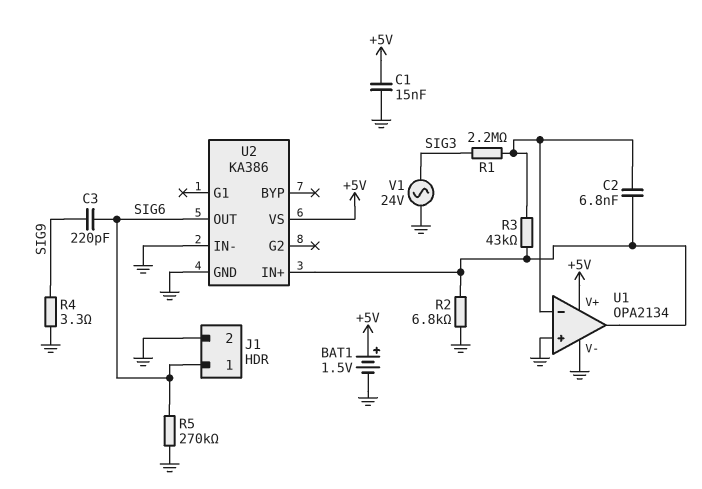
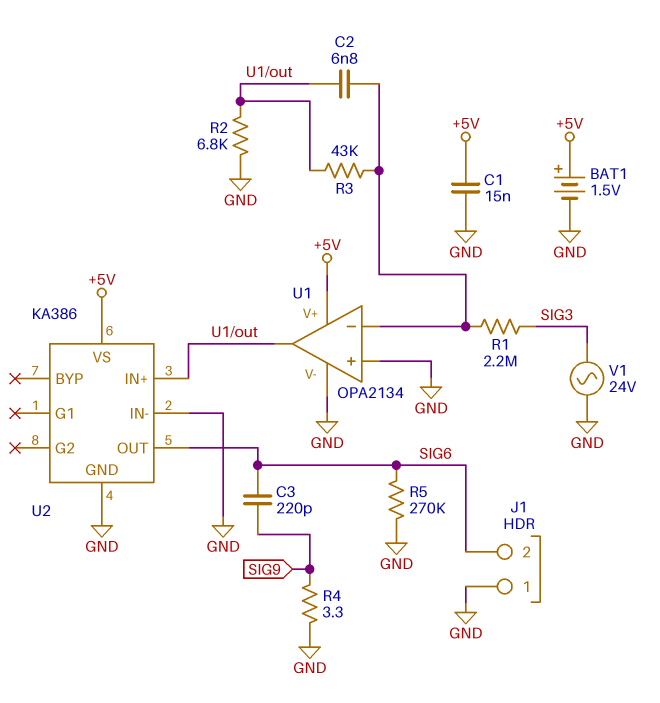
J1 pin 1: SIG6 -> GND
J1 pin 2: GND -> SIG6

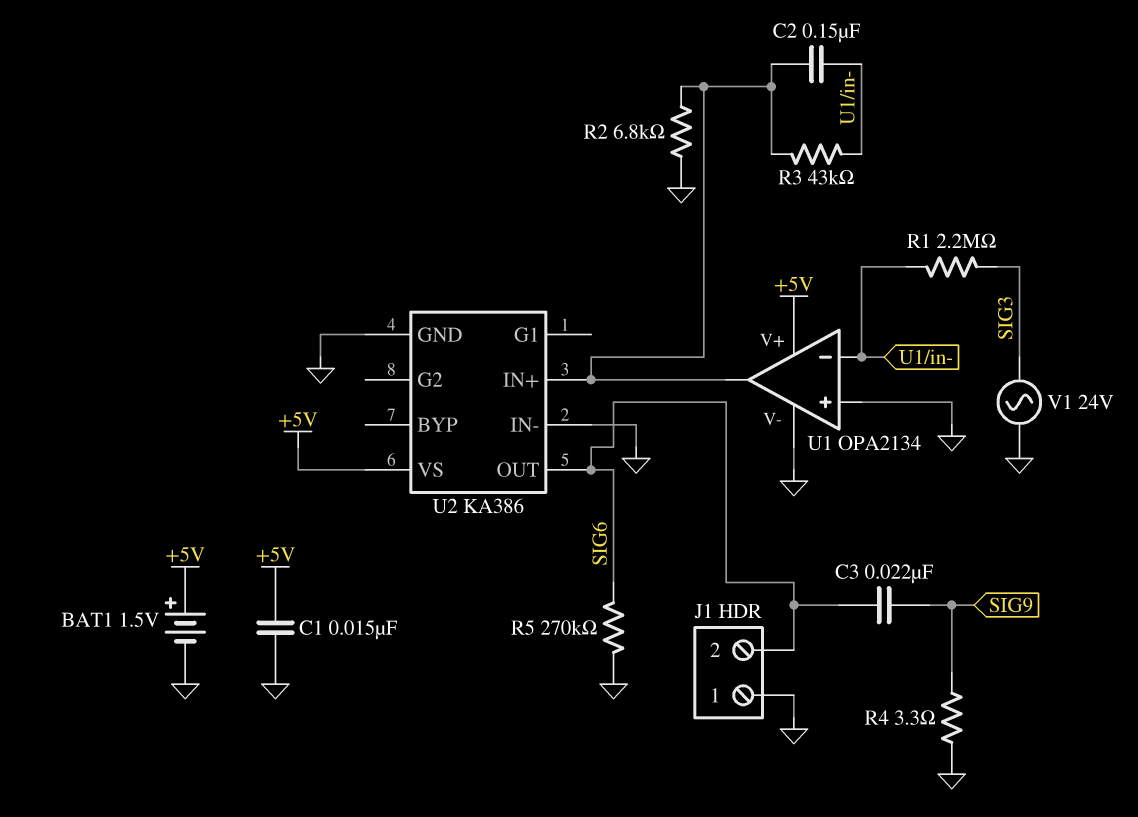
C2: 6.8nF (U1/in-, U1/out) -> 150nF (U1/in-, U1/out)
C3: 220pF (SIG6, SIG9) -> 22nF (SIG6, SIG9)

